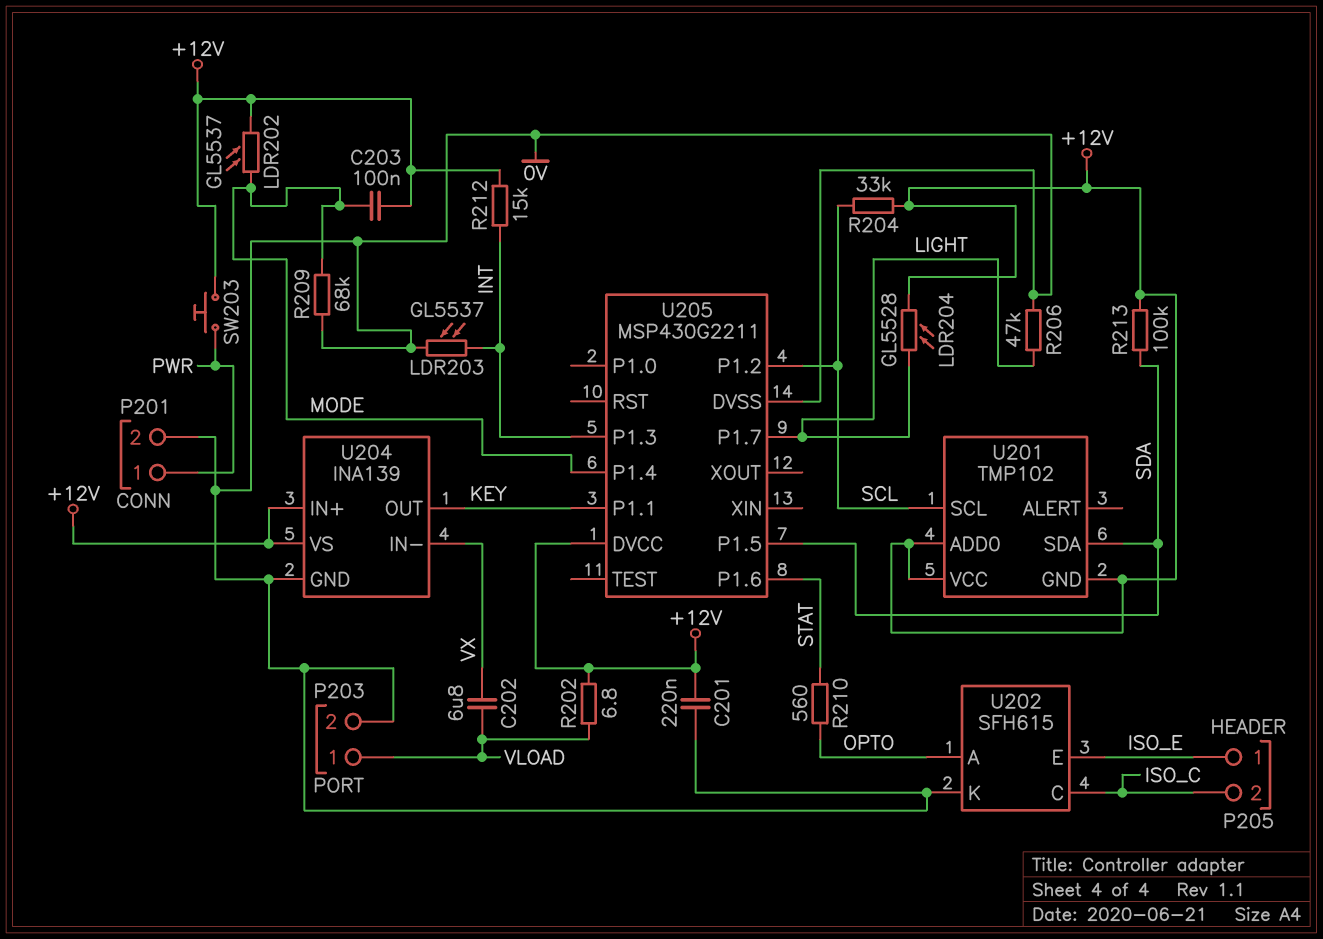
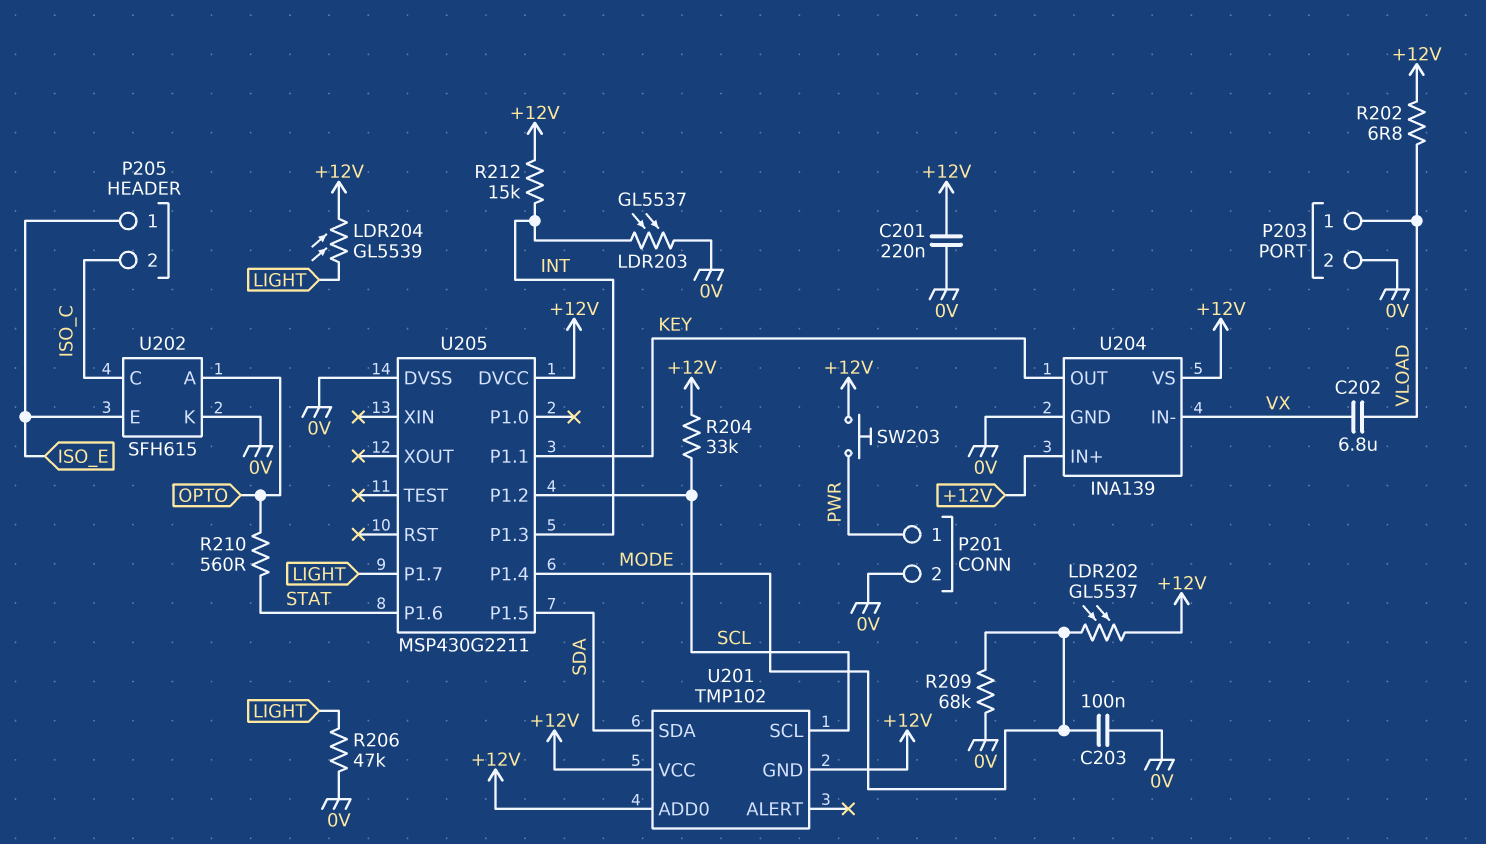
C203: 100nF (+12V, MODE) -> 100nF (0V, MODE)
LDR204: GL5528 (+12V, LIGHT) -> GL5539 (+12V, LIGHT)
R213: 100k (+12V, SDA) -> none

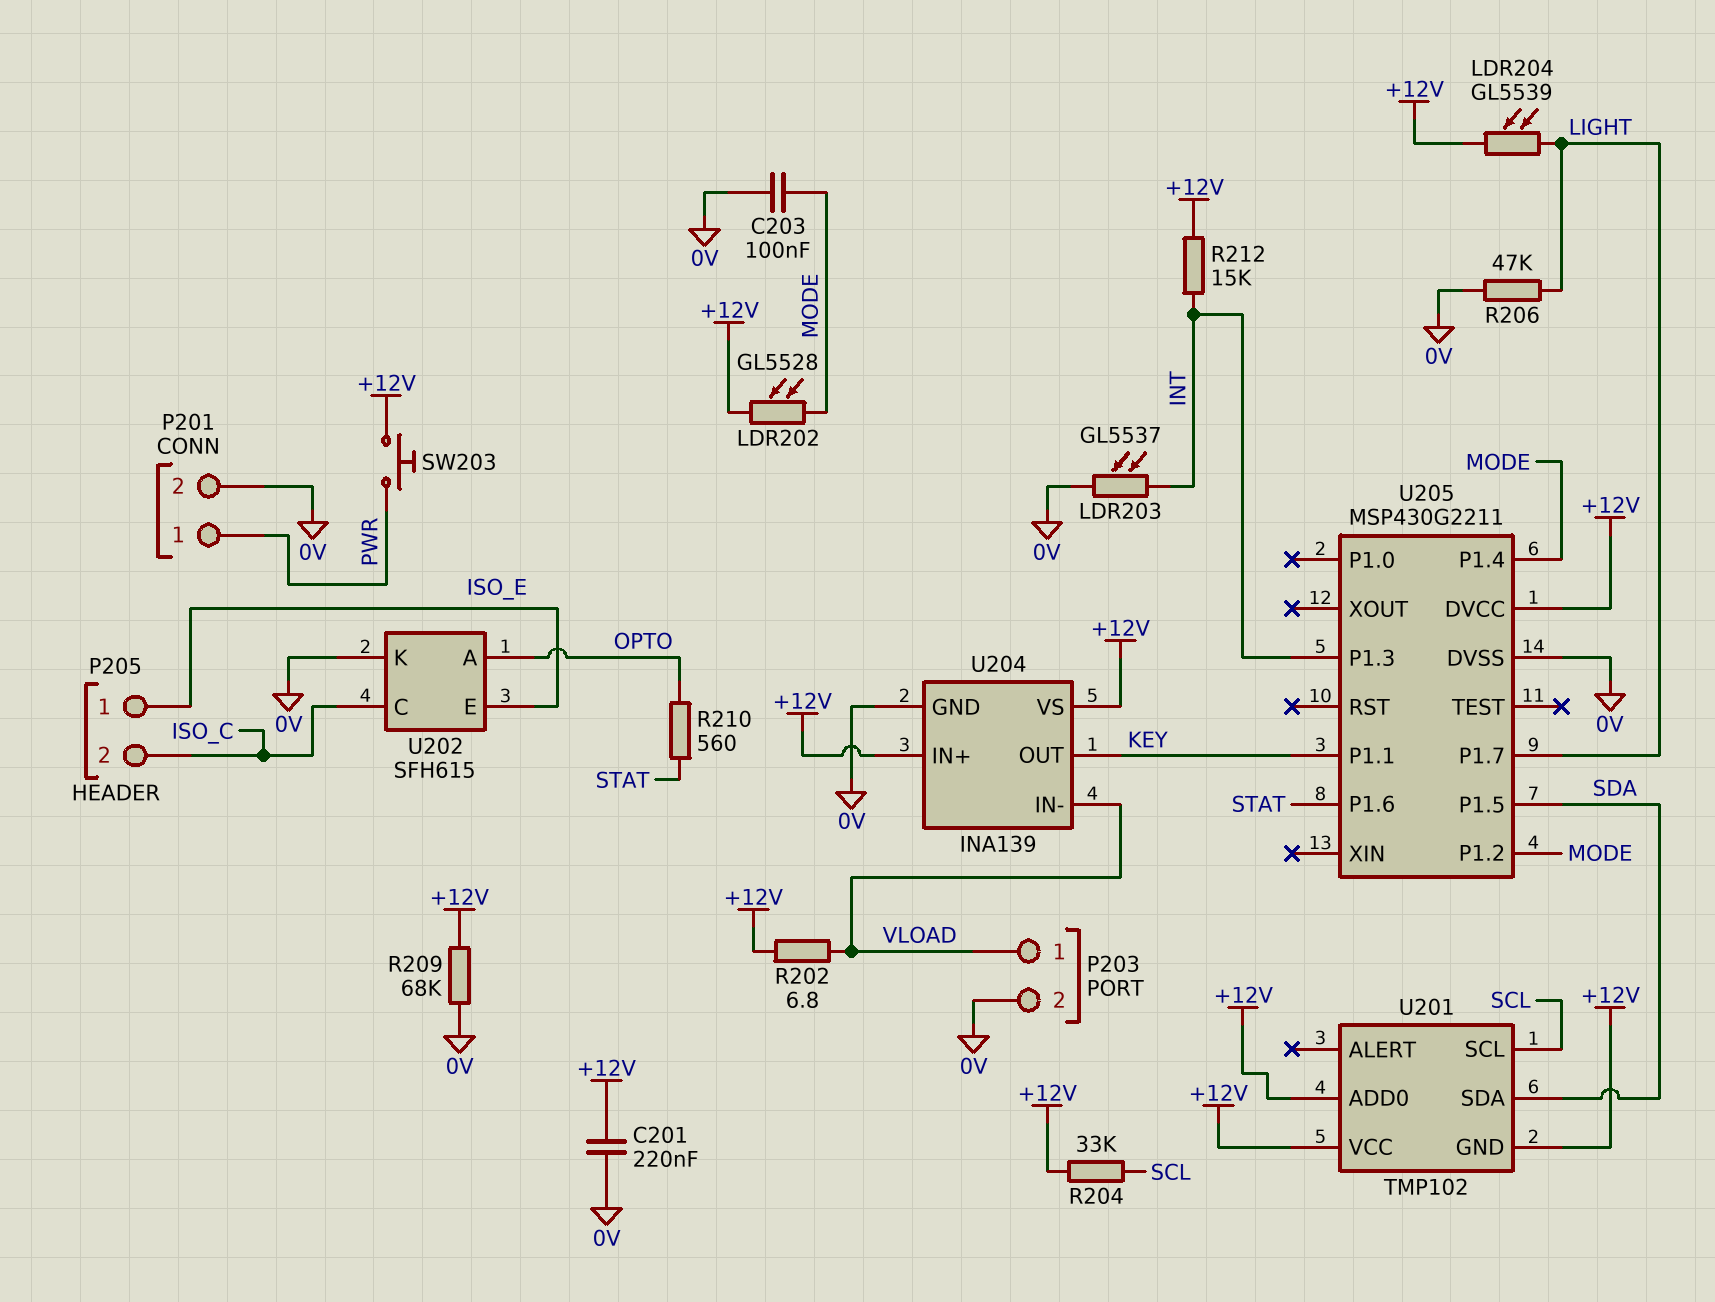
C202: 6.8uF (VLOAD, VX) -> none
LDR202: GL5537 (+12V, MODE) -> GL5528 (+12V, MODE)
R209: 68k (0V, MODE) -> 68k (+12V, 0V)
U204 pin IN-: VX -> VLOAD
U205 pin P1.2: SCL -> MODE

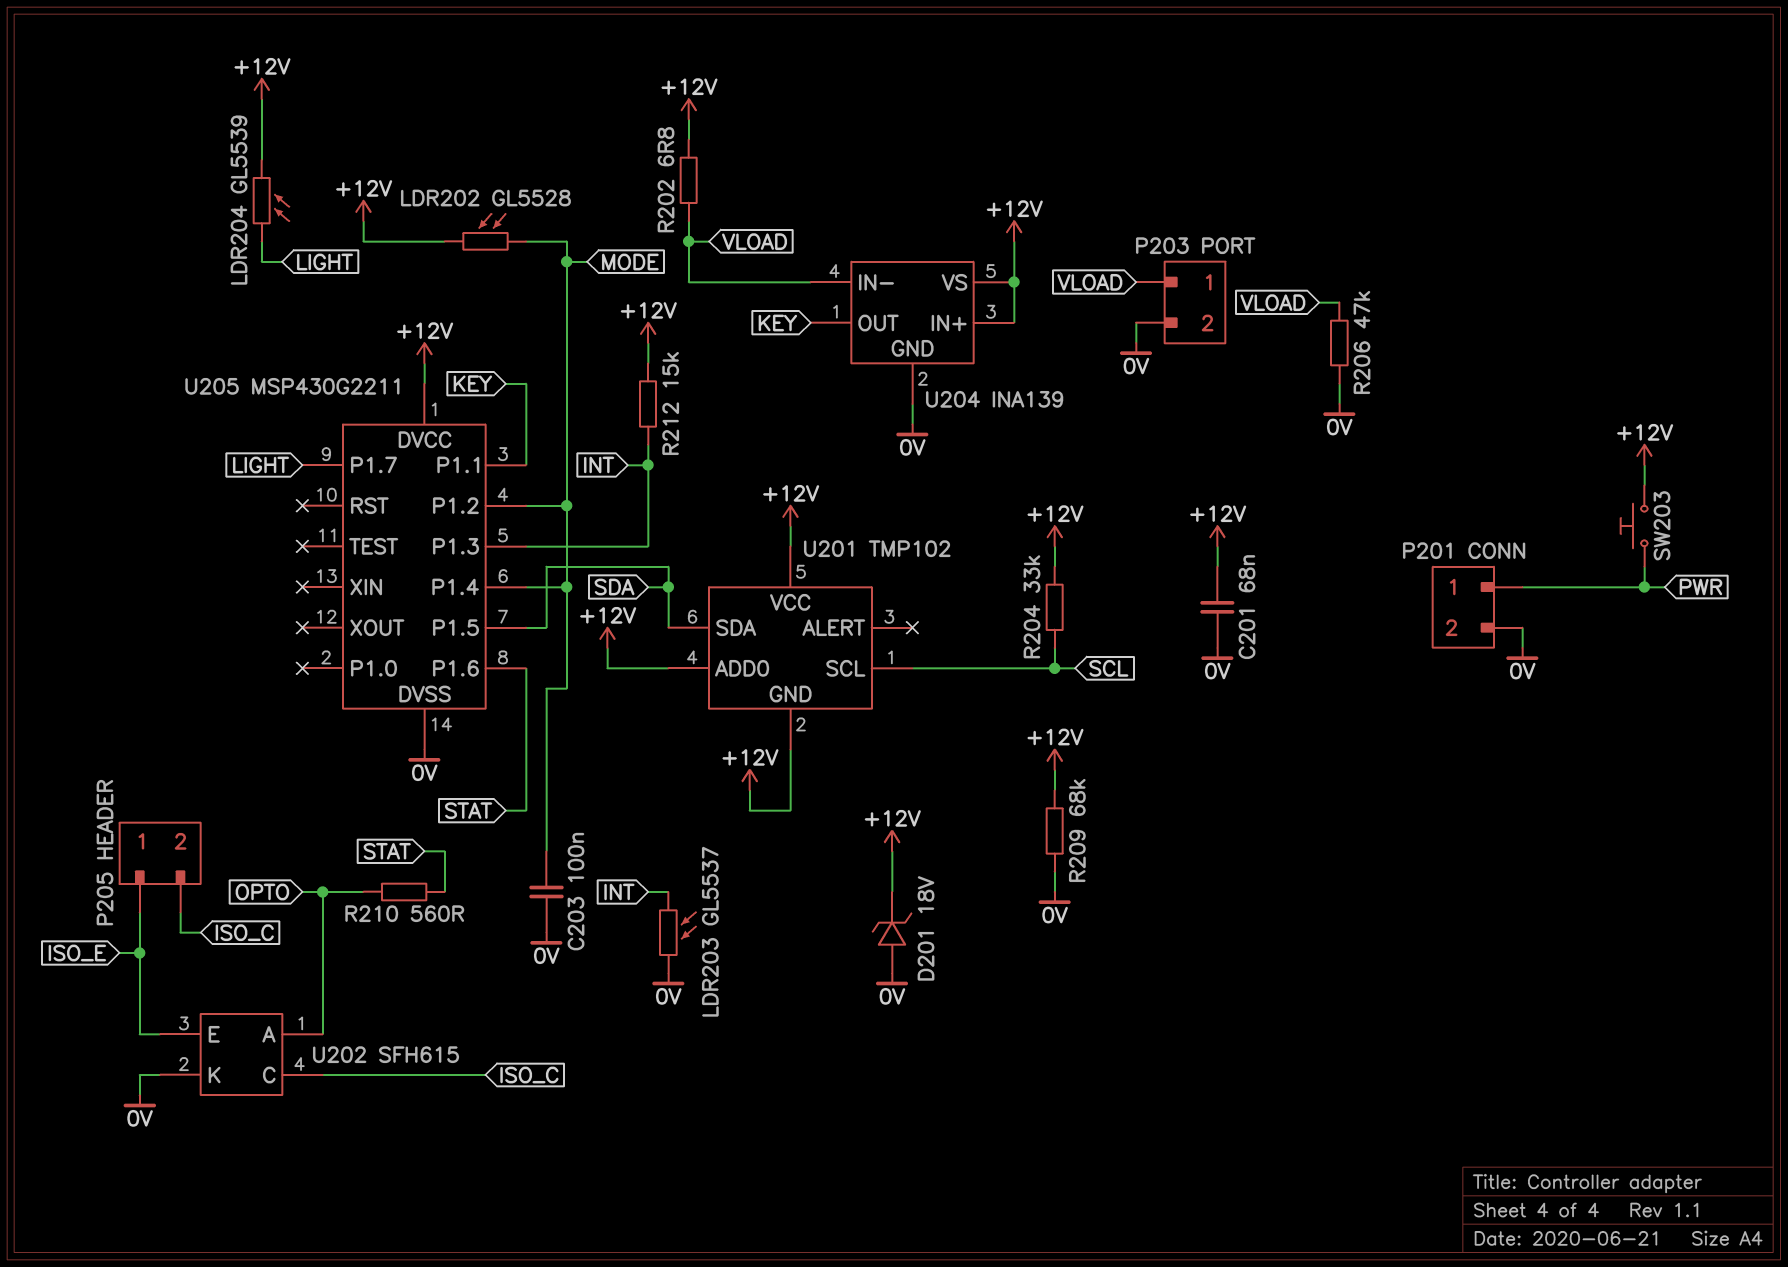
C201: 220nF (+12V, 0V) -> 68nF (+12V, 0V)
D201: none -> zener 18V (A 0V, K +12V)
R206: 47k (0V, LIGHT) -> 47k (0V, VLOAD)

